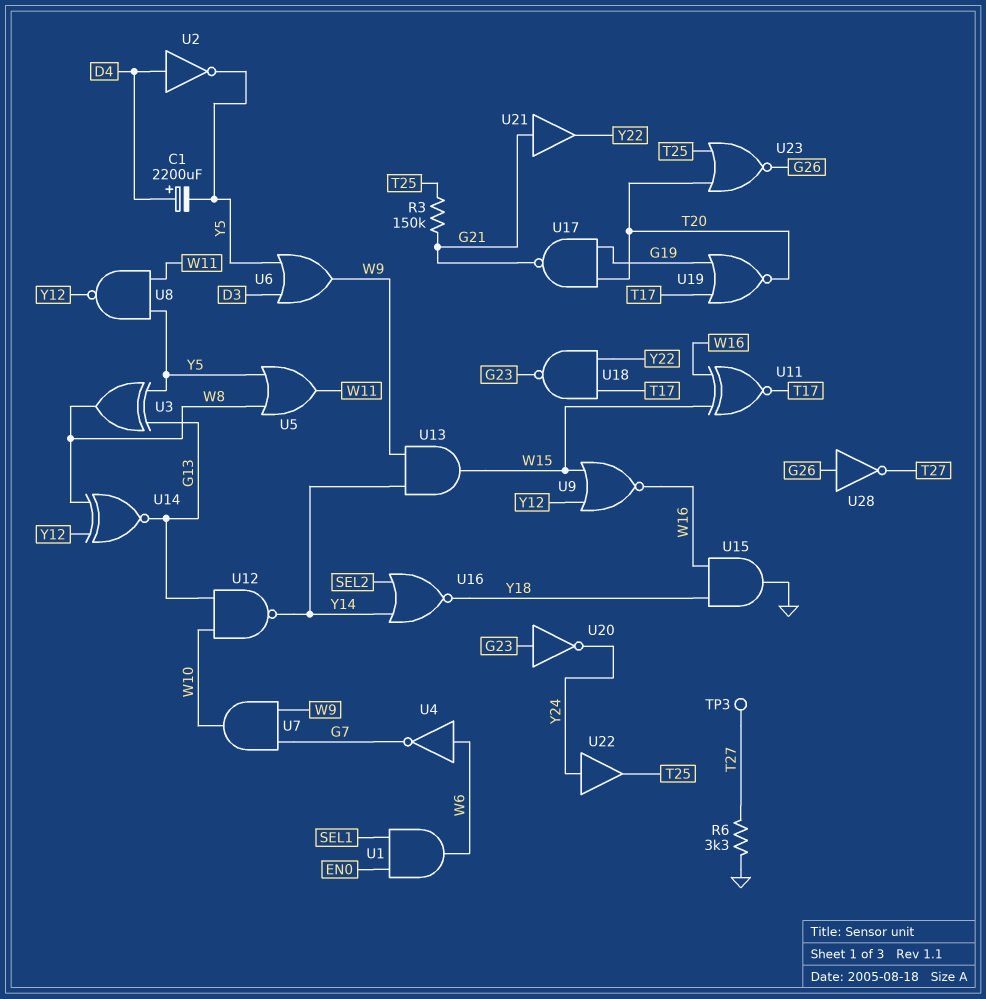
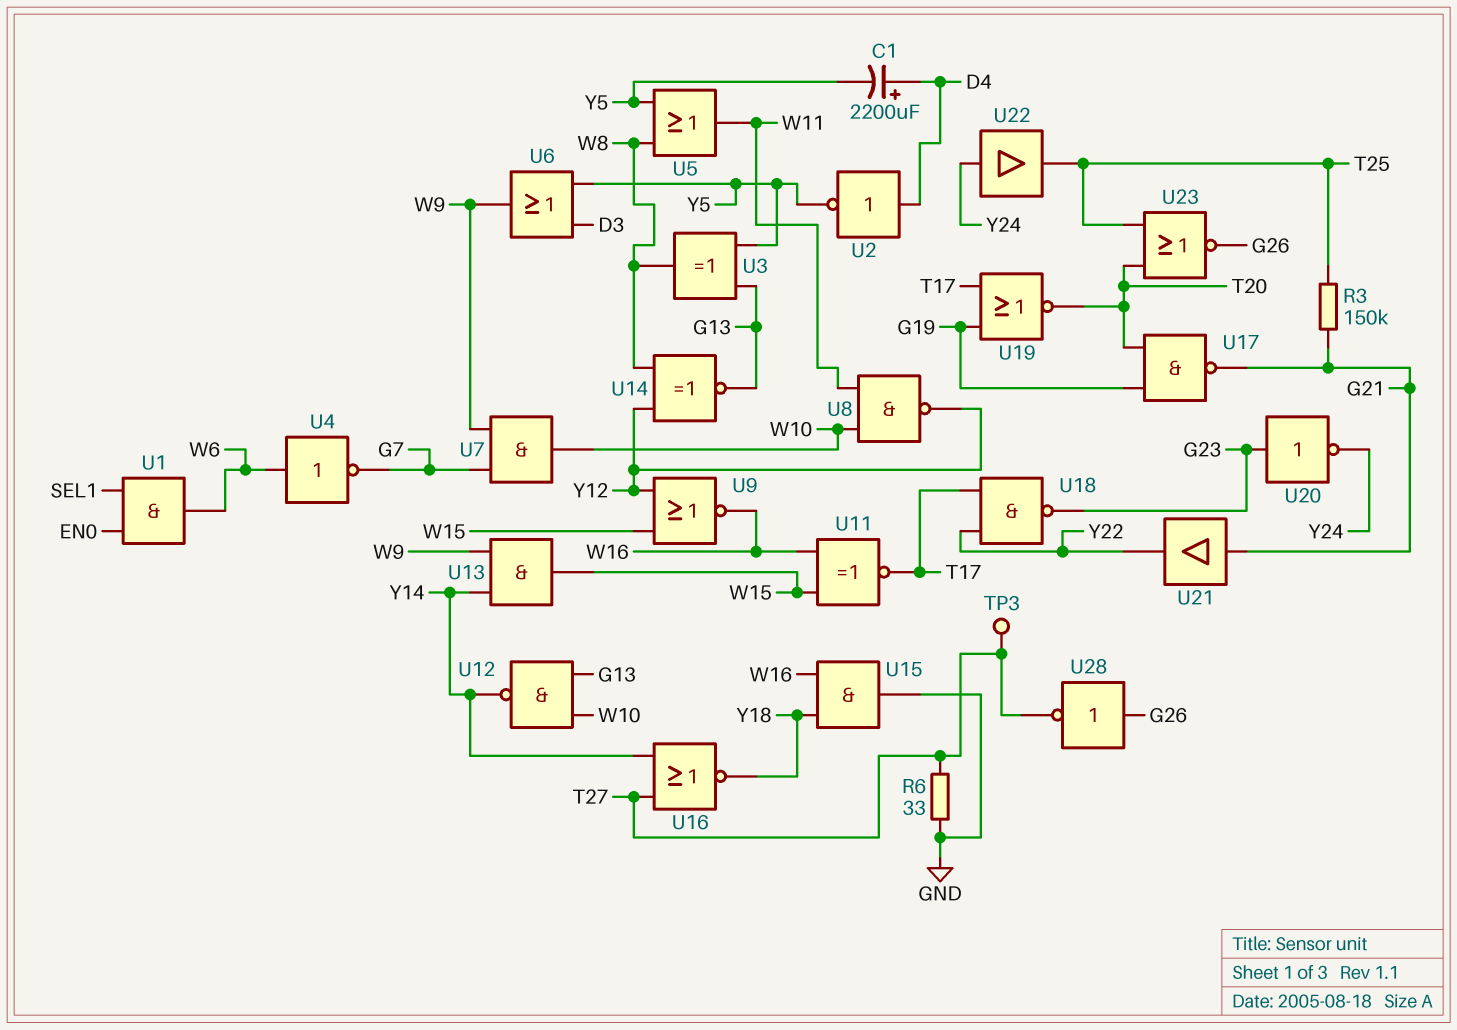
R6: 3.3k (GND, T27) -> 33 (GND, T27)
U8: NAND (in W11, in Y5, out Y12) -> NAND (in W10, in W11, out Y12)
U16: NOR (in SEL2, in Y14, out Y18) -> NOR (in T27, in Y14, out Y18)

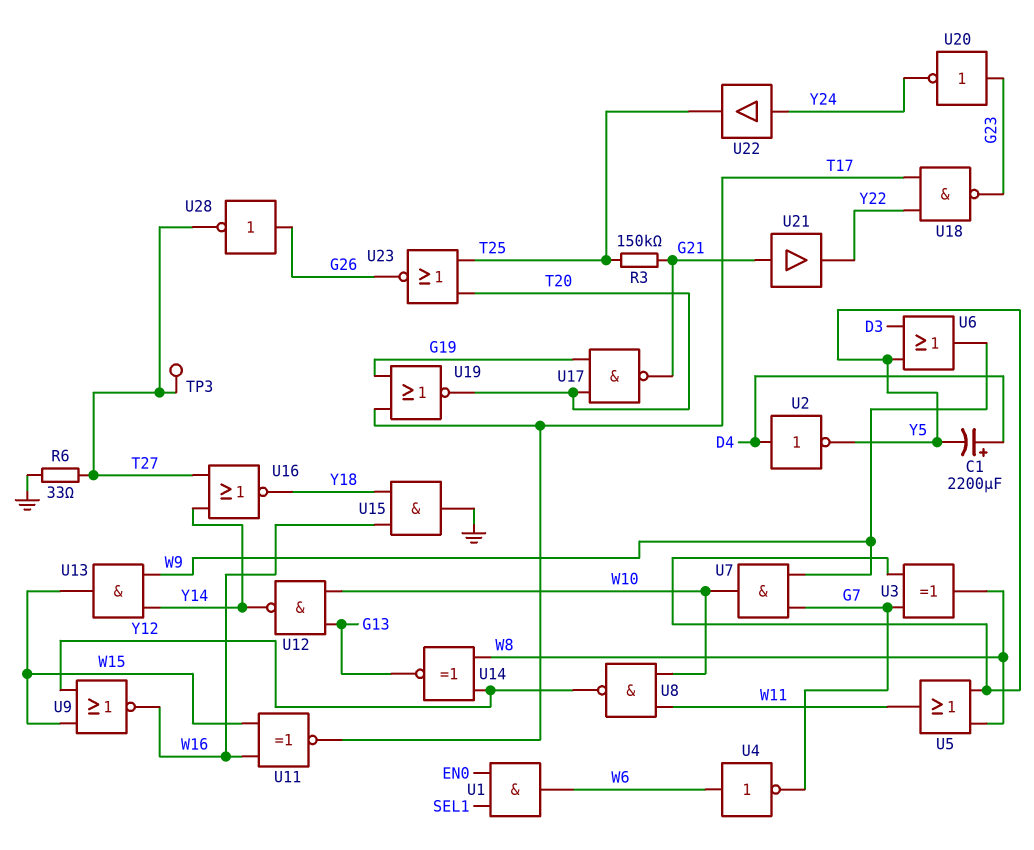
U3: XOR (in G13, in Y5, out W8) -> XOR (in G7, in Y5, out W8)

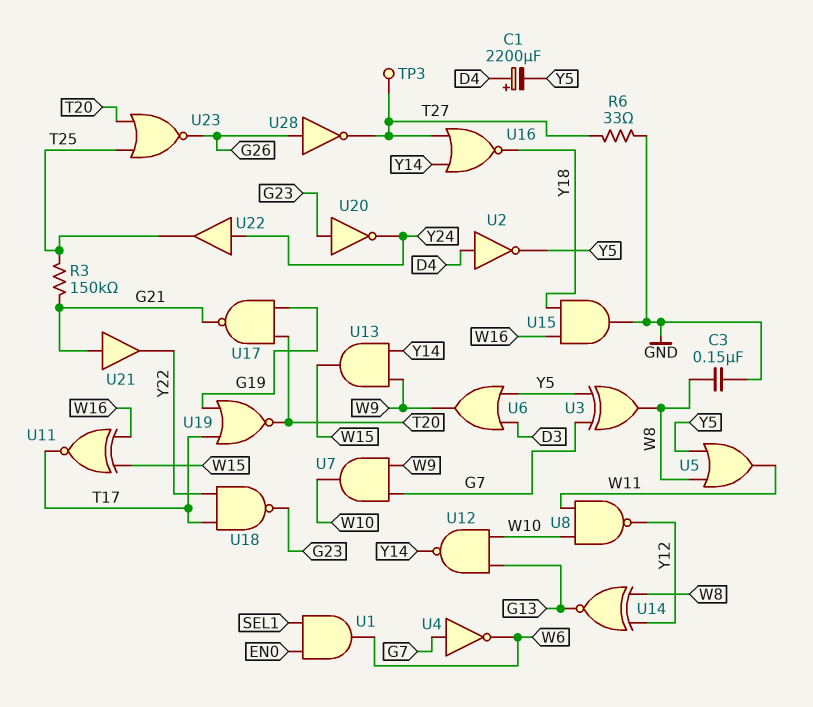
C3: none -> 150nF (GND, W8)
U4: NOT (in W6, out G7) -> NOT (in G7, out W6)
U9: NOR (in W15, in Y12, out W16) -> none

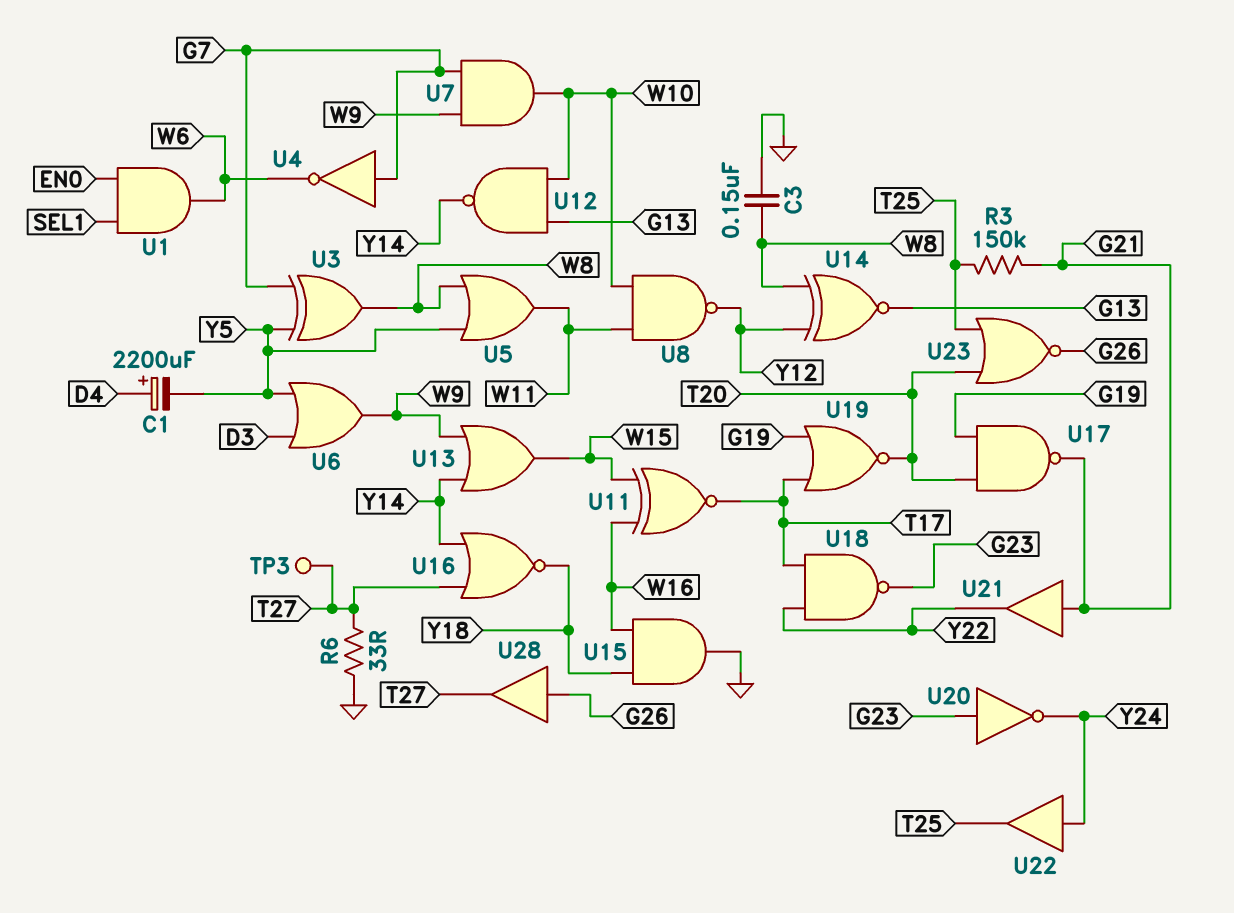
U2: NOT (in D4, out Y5) -> none
U13: AND (in W9, in Y14, out W15) -> OR (in W9, in Y14, out W15)
U28: NOT (in G26, out T27) -> buffer (in G26, out T27)

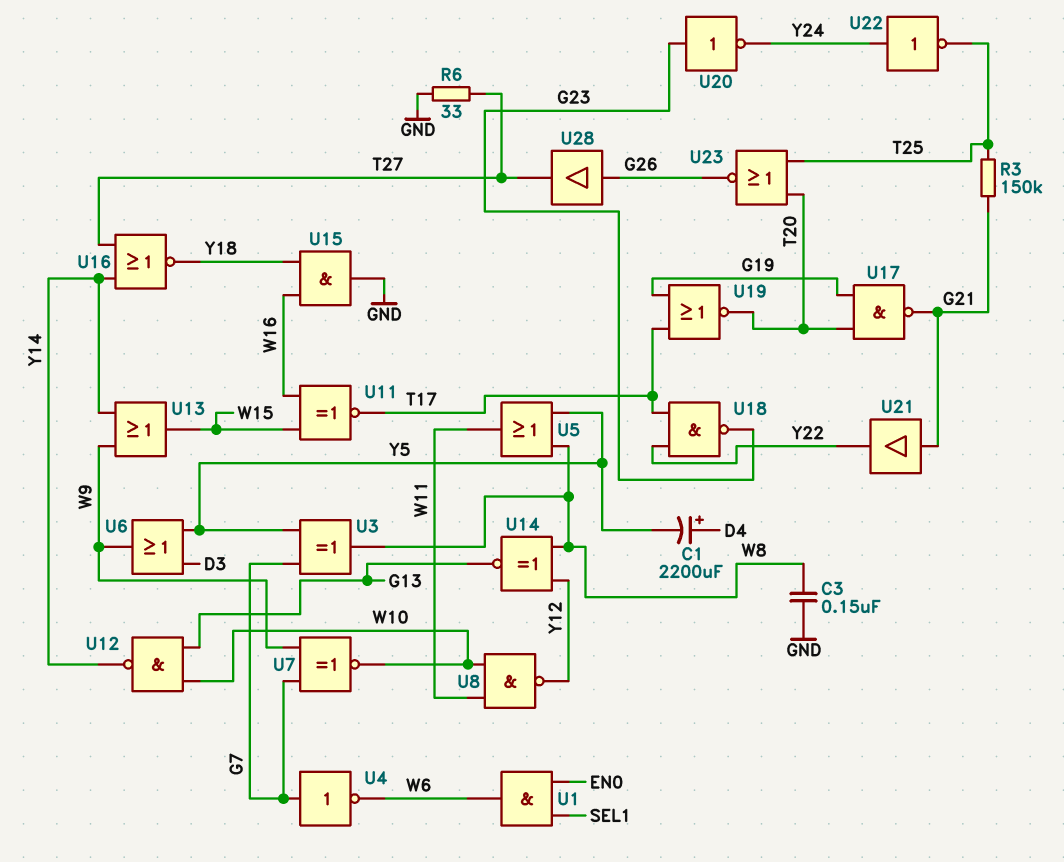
TP3: test point (T27) -> none
U7: AND (in G7, in W9, out W10) -> XNOR (in G7, in W9, out W10)
U22: buffer (in Y24, out T25) -> NOT (in Y24, out T25)

